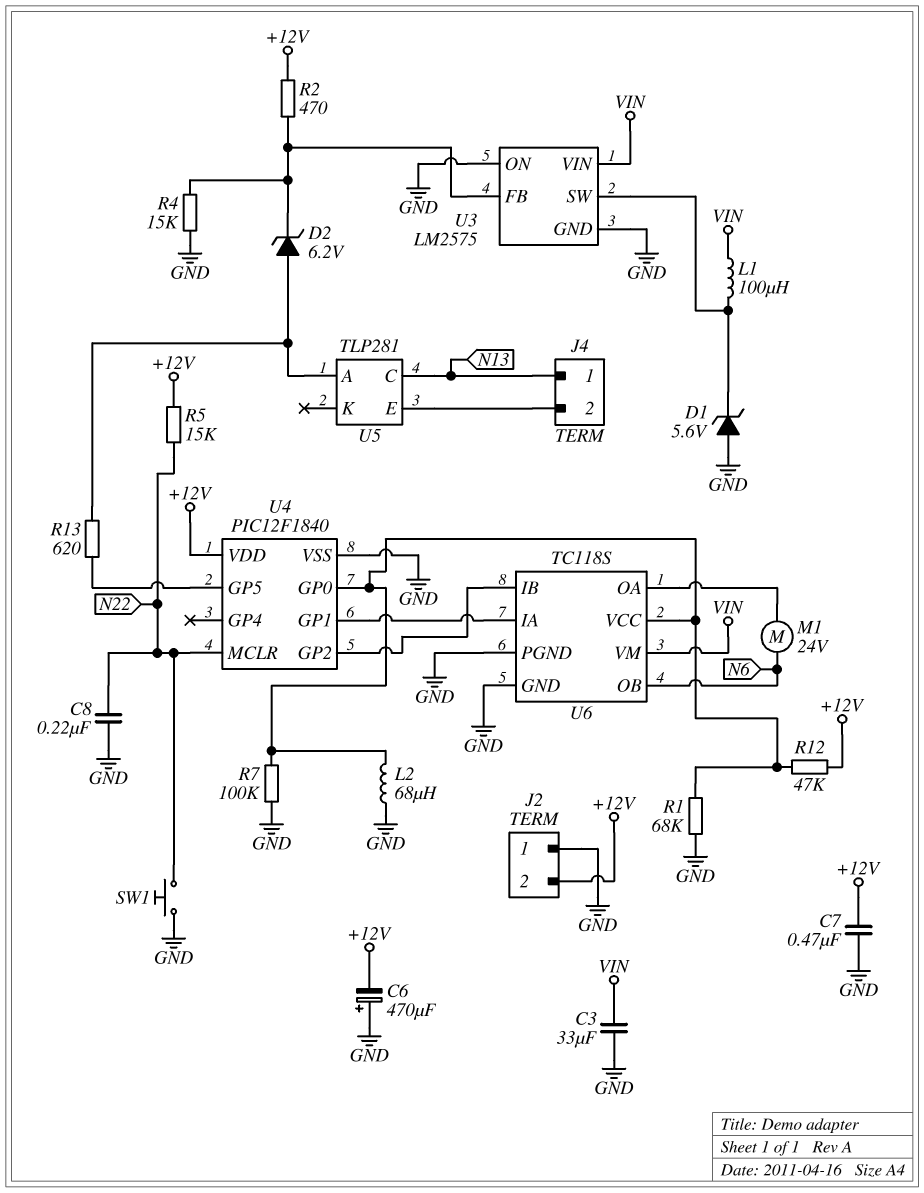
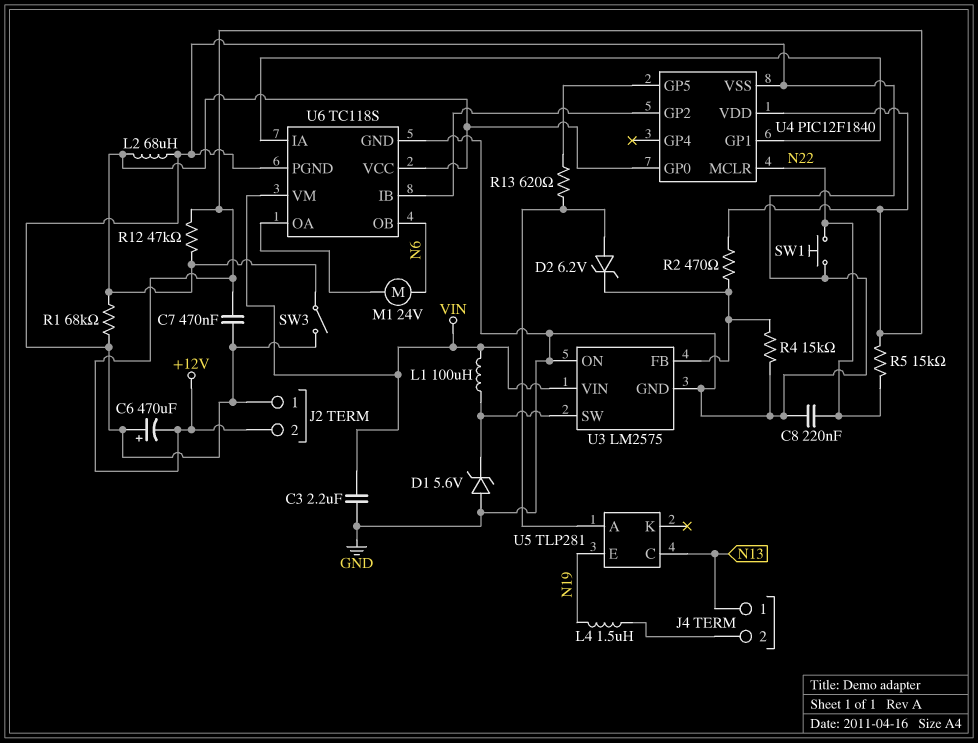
C3: 33uF (GND, VIN) -> 2.2uF (GND, VIN)
L4: none -> 1.5uH (J4/2, N19)
R7: 100k (GND, U4/GP0) -> none
SW3: none -> switch (GND, U4/GP0)
U5 pin E: J4/2 -> N19

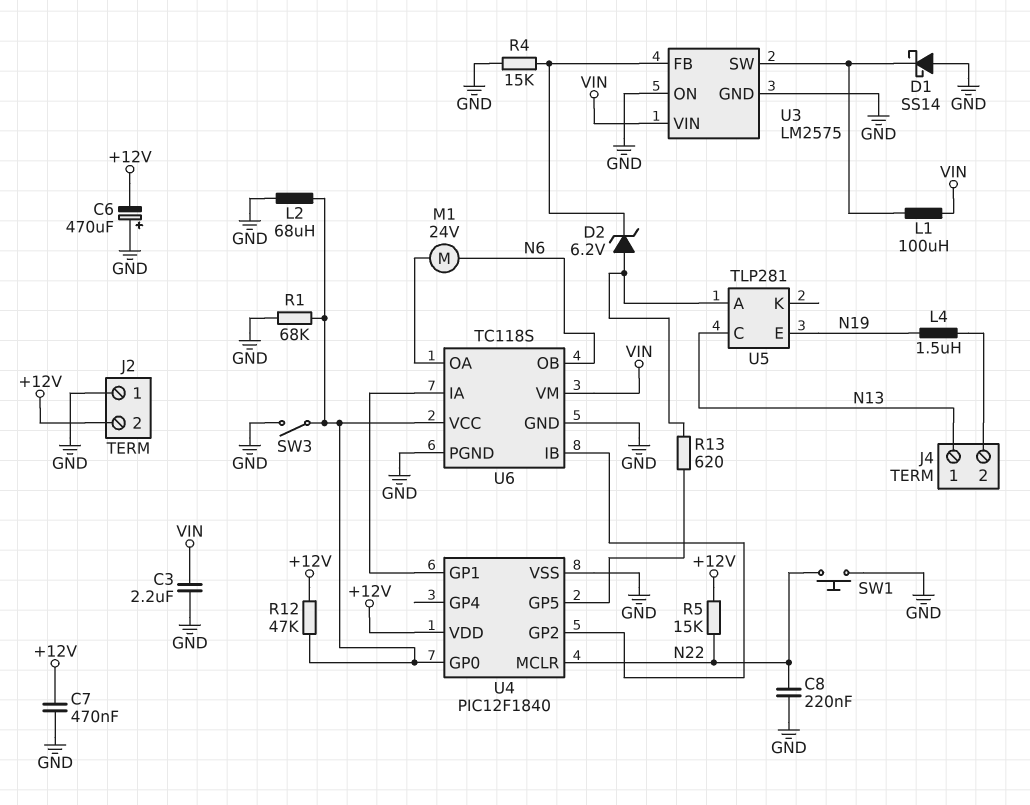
D1: zener 5.6V (A GND, K U3/SW) -> schottky SS14 (A GND, K U3/SW)
R2: 470 (+12V, U3/FB) -> none

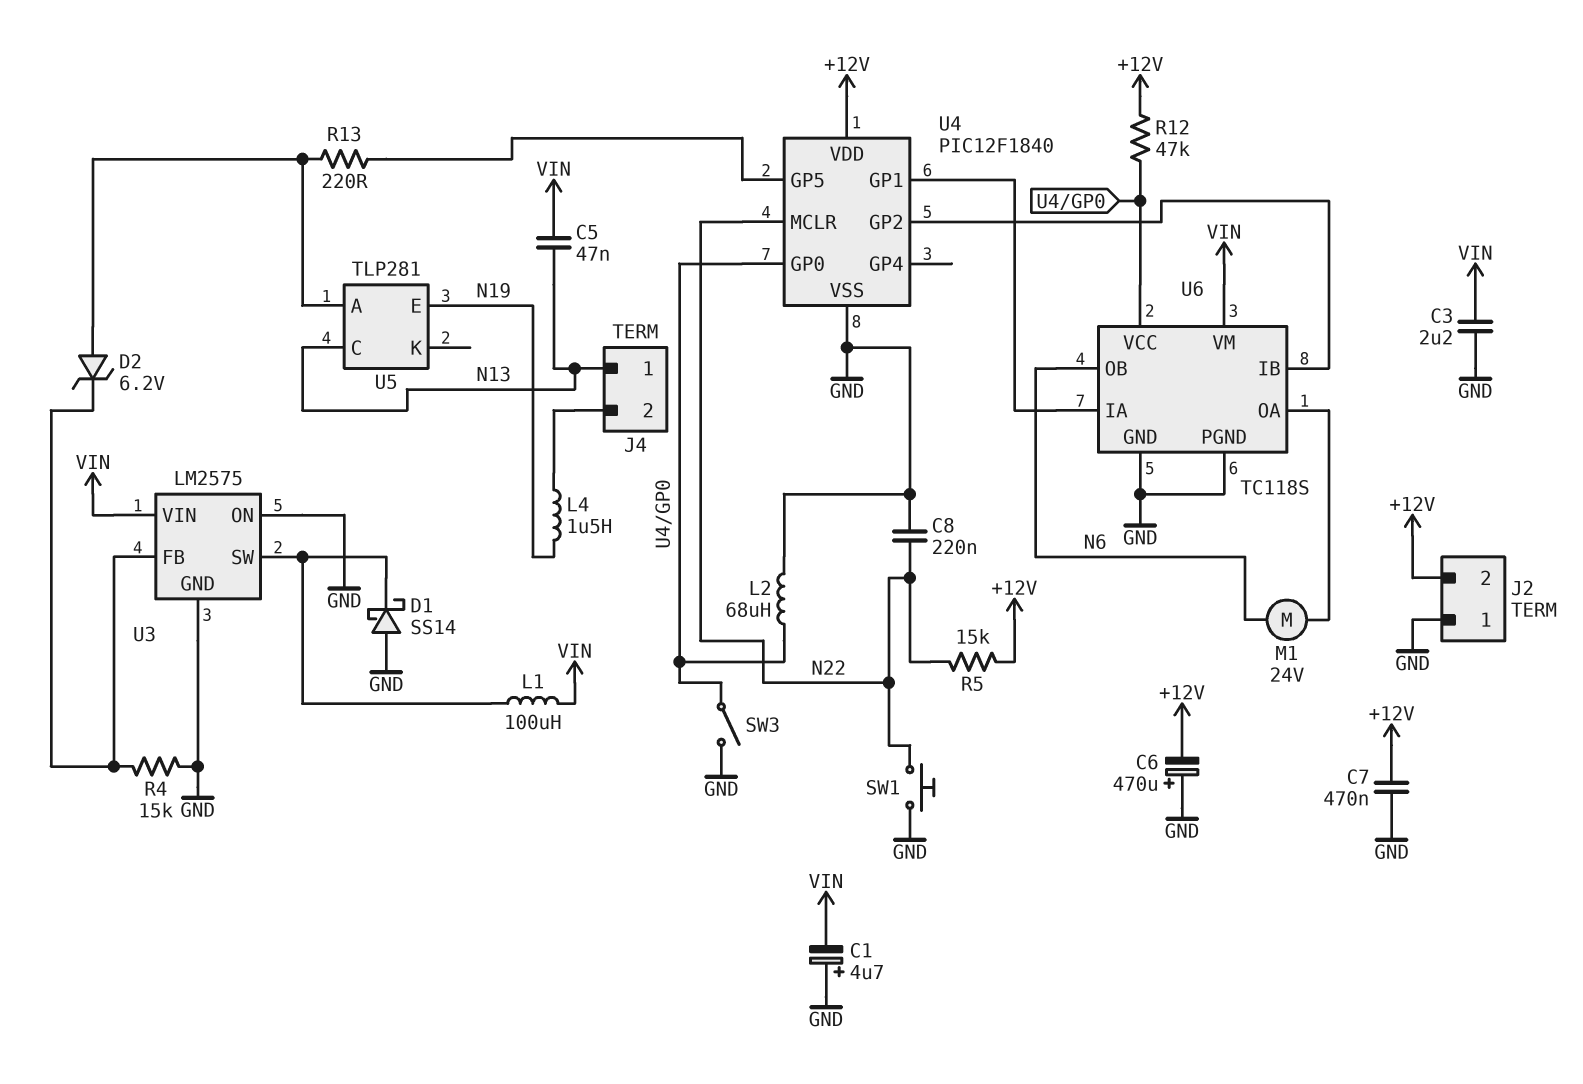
C1: none -> 4.7uF (plus GND, minus VIN)
C5: none -> 47nF (N13, VIN)
R1: 68k (GND, U4/GP0) -> none
R13: 620 (U4/GP5, U5/A) -> 220 (U4/GP5, U5/A)

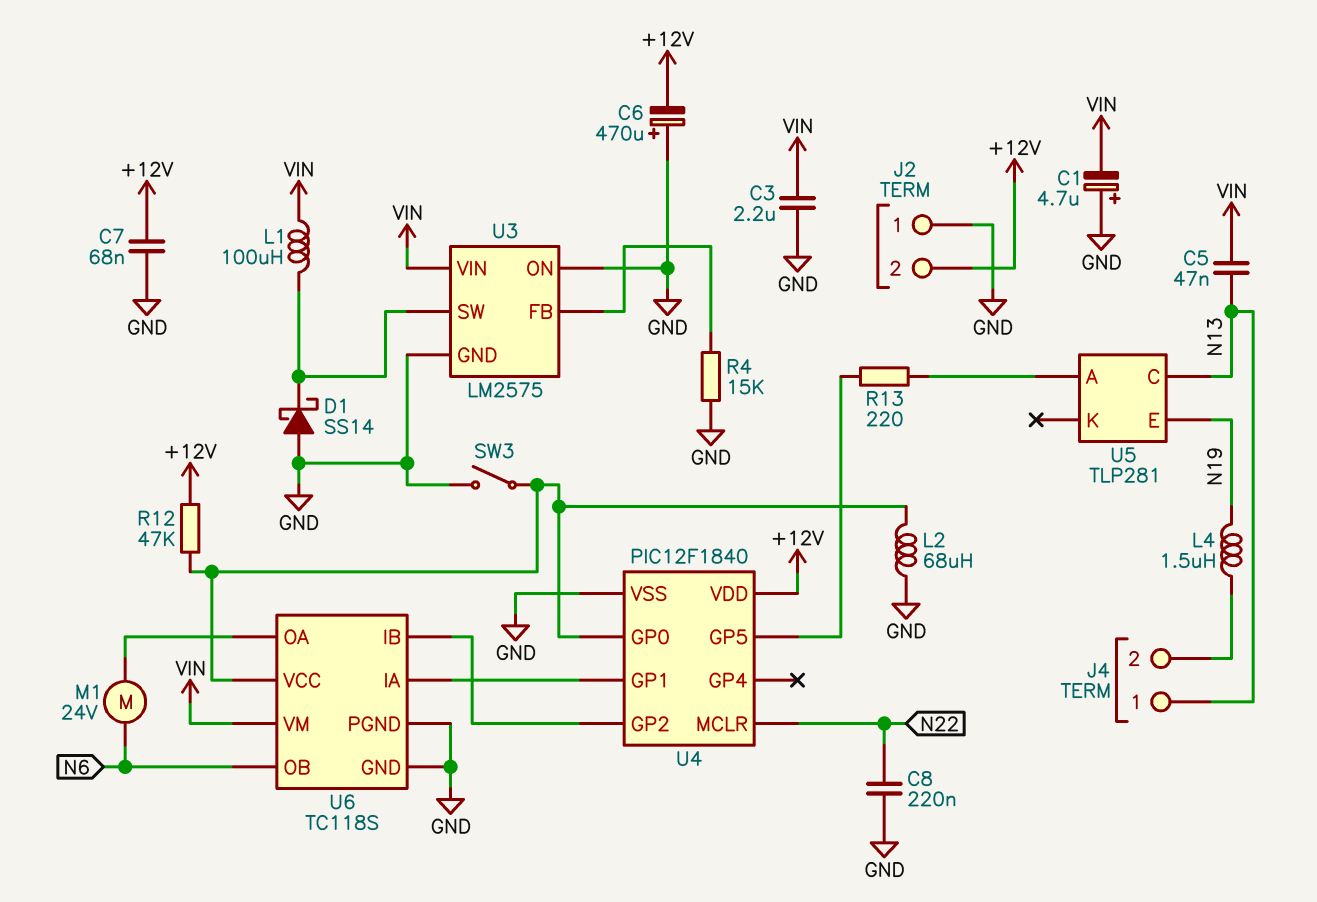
C7: 470nF (+12V, GND) -> 68nF (+12V, GND)
D2: zener 6.2V (A U5/A, K U3/FB) -> none
R5: 15k (+12V, N22) -> none
SW1: button (GND, N22) -> none

